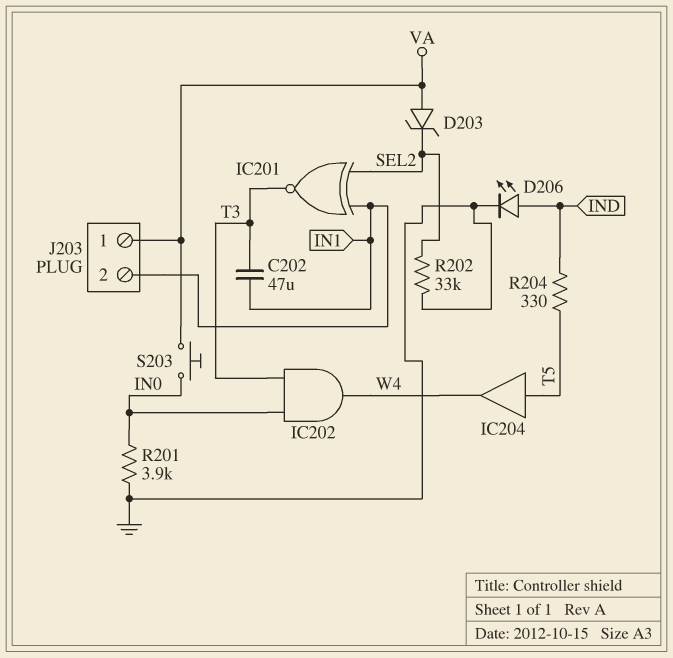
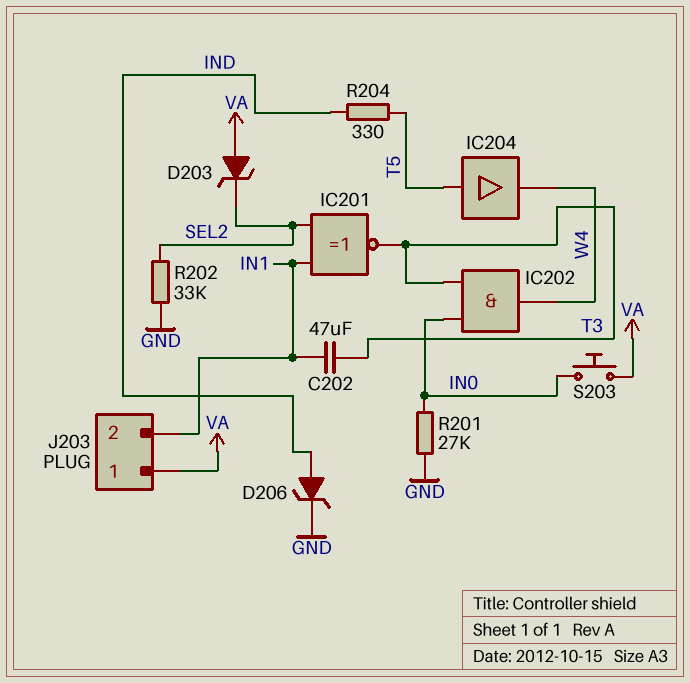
D206: LED (A IND, K GND) -> zener (A IND, K GND)
R201: 3.9k (GND, IN0) -> 27k (GND, IN0)

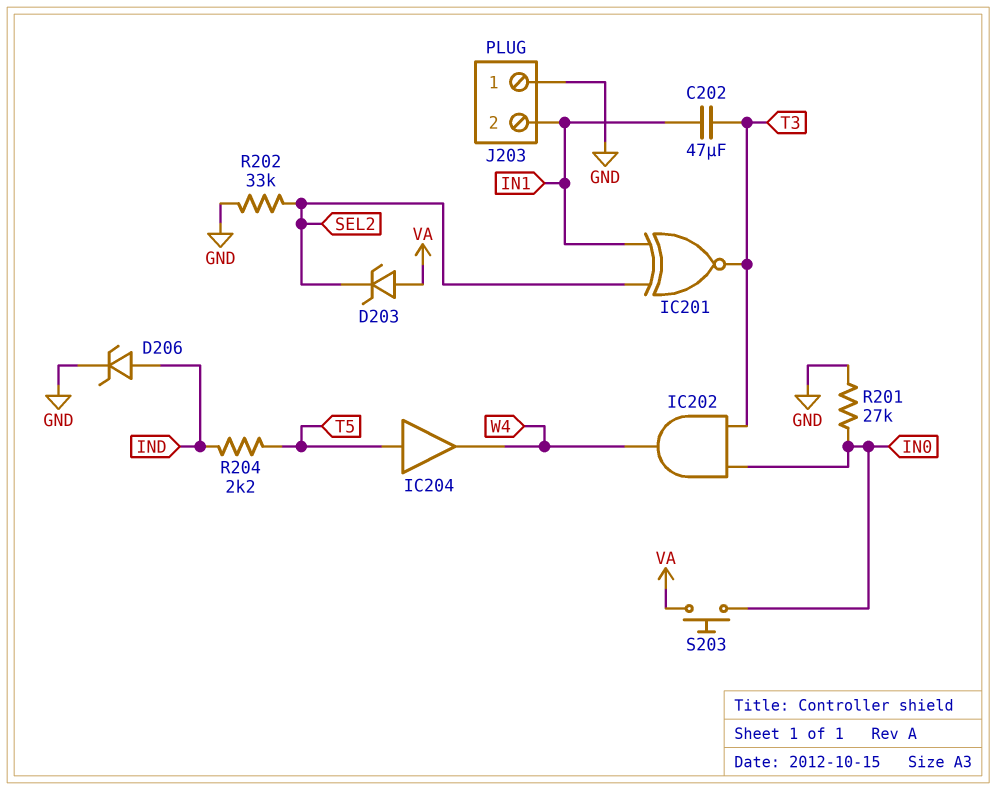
J203 pin 1: VA -> GND
R204: 330 (IND, T5) -> 2.2k (IND, T5)

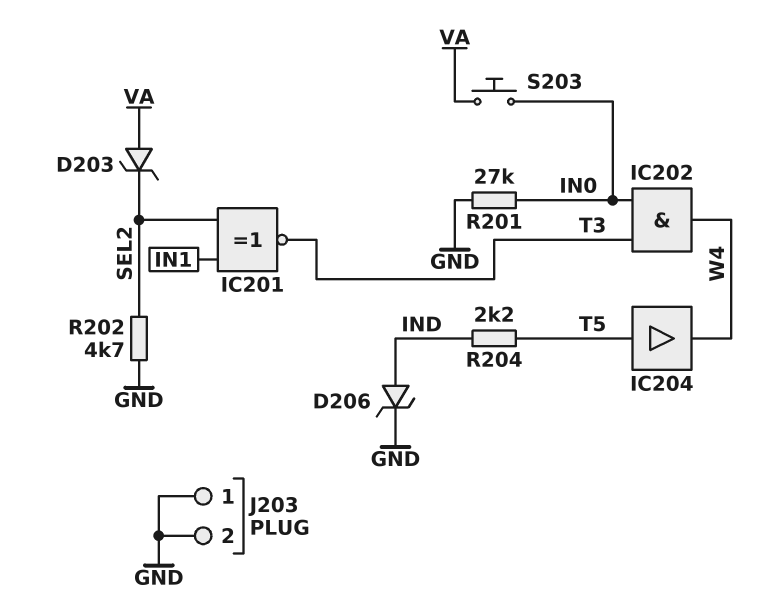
C202: 47uF (IN1, T3) -> none
J203 pin 2: IN1 -> GND
R202: 33k (GND, SEL2) -> 4.7k (GND, SEL2)

